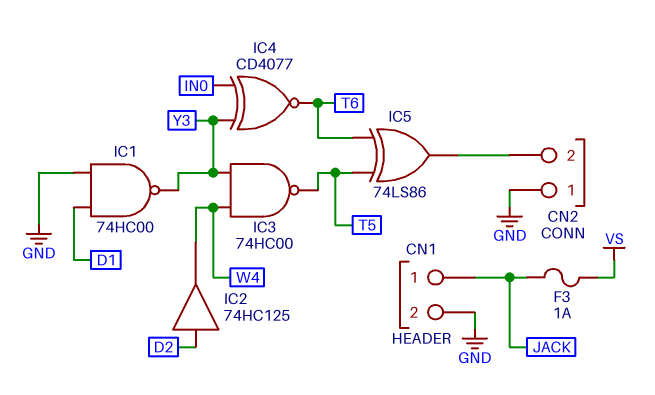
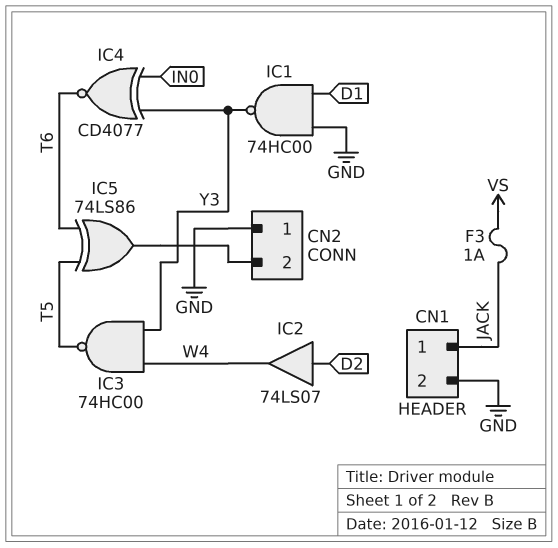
IC2: buffer 74HC125 (in D2, out W4) -> buffer 74LS07 (in D2, out W4)

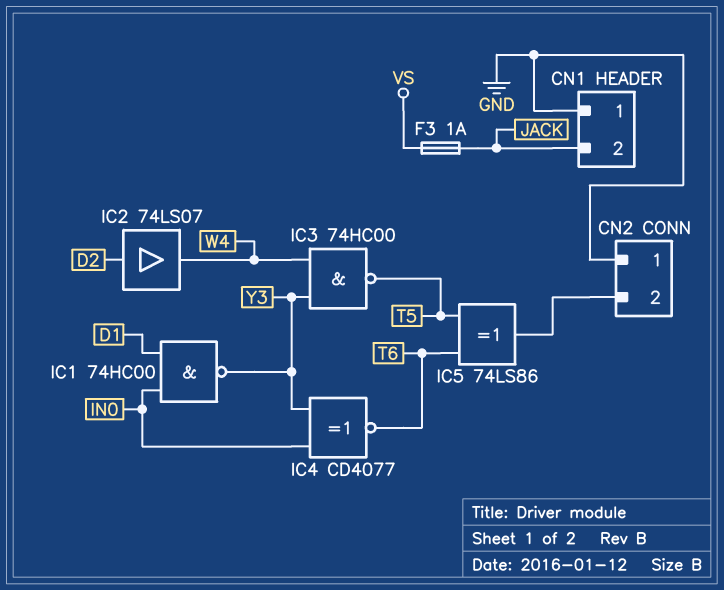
CN1 pin 1: JACK -> GND
CN1 pin 2: GND -> JACK
IC1: NAND 74HC00 (in D1, in GND, out Y3) -> NAND 74HC00 (in D1, in IN0, out Y3)

